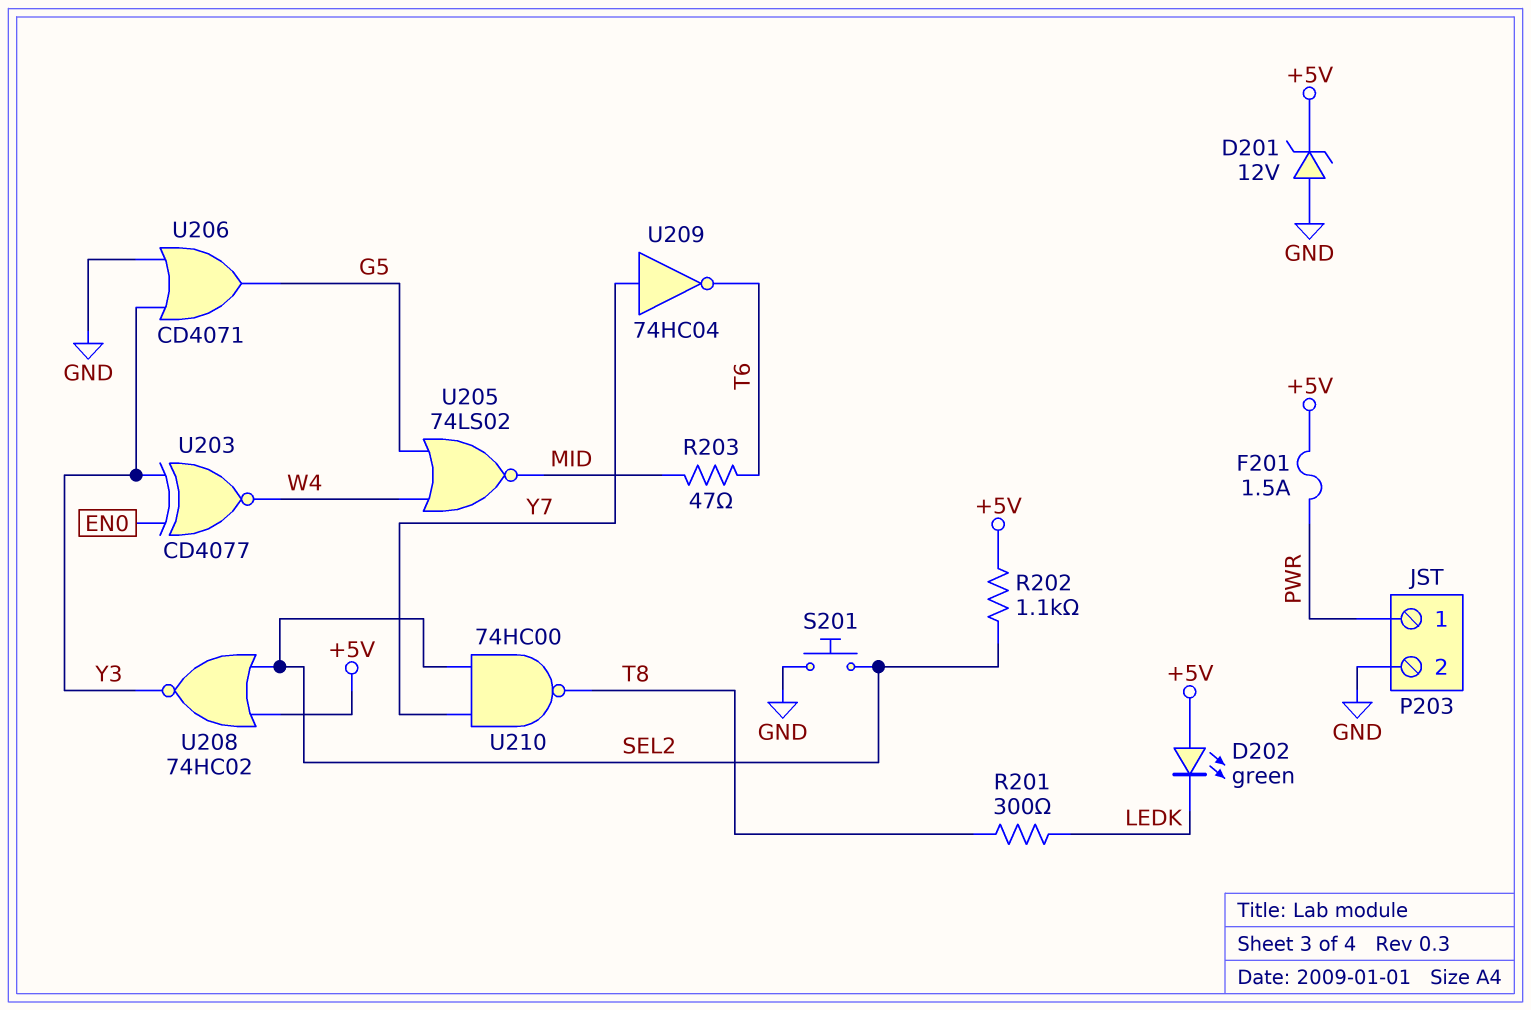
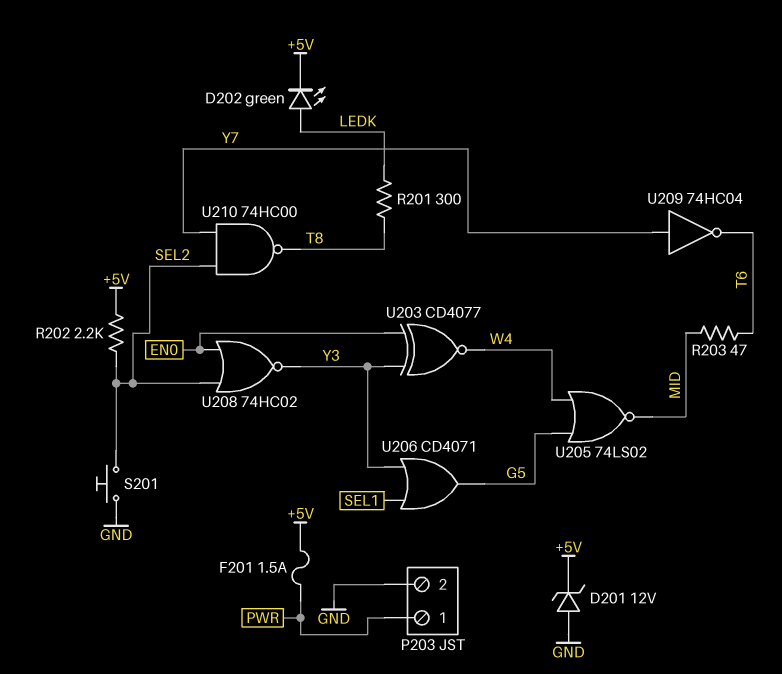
D202: LED green (A +5V, K LEDK) -> LED green (A LEDK, K +5V)
R202: 1.1k (+5V, SEL2) -> 2.2k (+5V, SEL2)
U206: OR CD4071 (in GND, in Y3, out G5) -> OR CD4071 (in SEL1, in Y3, out G5)
U208: NOR 74HC02 (in +5V, in SEL2, out Y3) -> NOR 74HC02 (in EN0, in SEL2, out Y3)

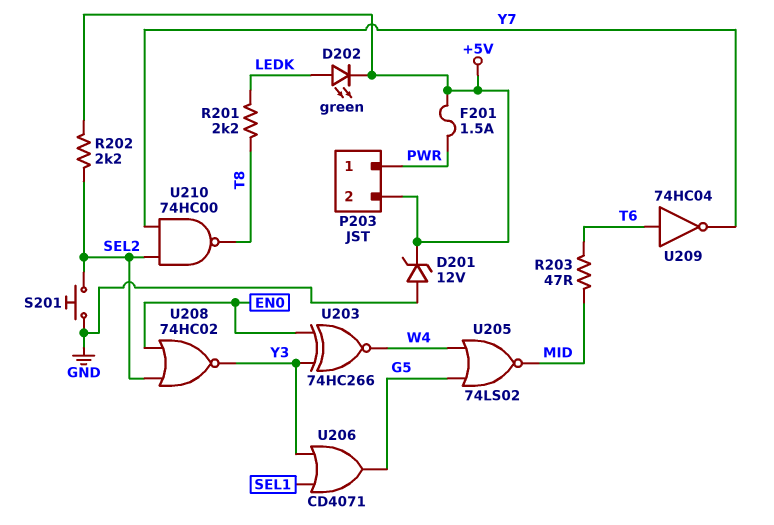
P203 pin 2: GND -> +5V
R201: 300 (LEDK, T8) -> 2.2k (LEDK, T8)
U203: XNOR CD4077 (in EN0, in Y3, out W4) -> XNOR 74HC266 (in EN0, in Y3, out W4)
U209: NOT 74HC04 (in Y7, out T6) -> NOT 74HC04 (in T6, out Y7)

